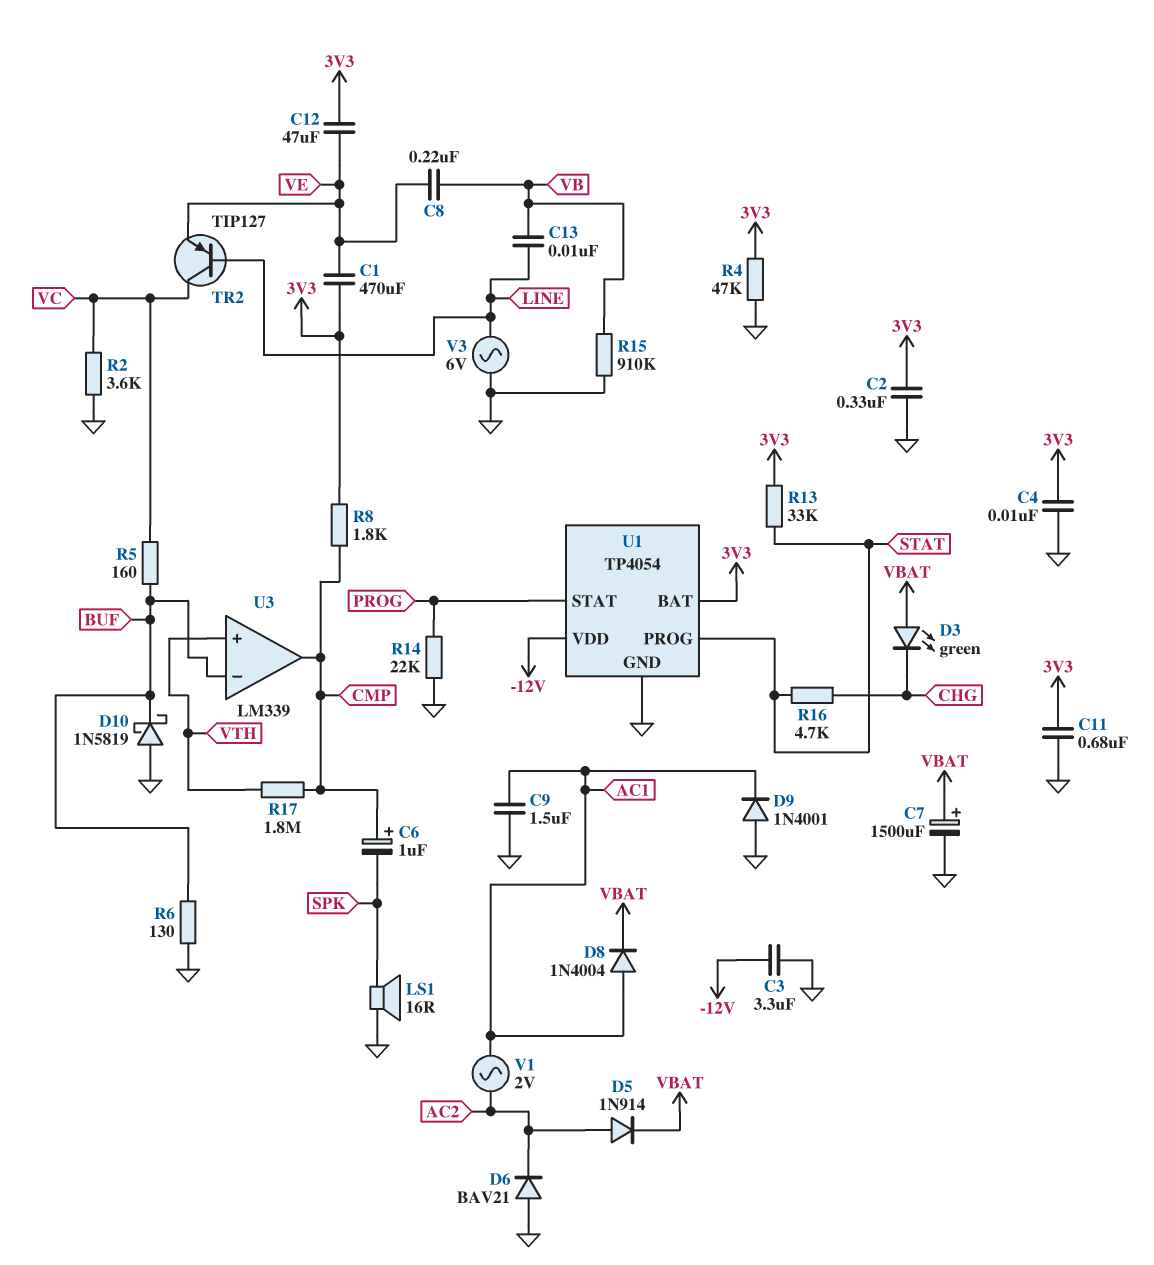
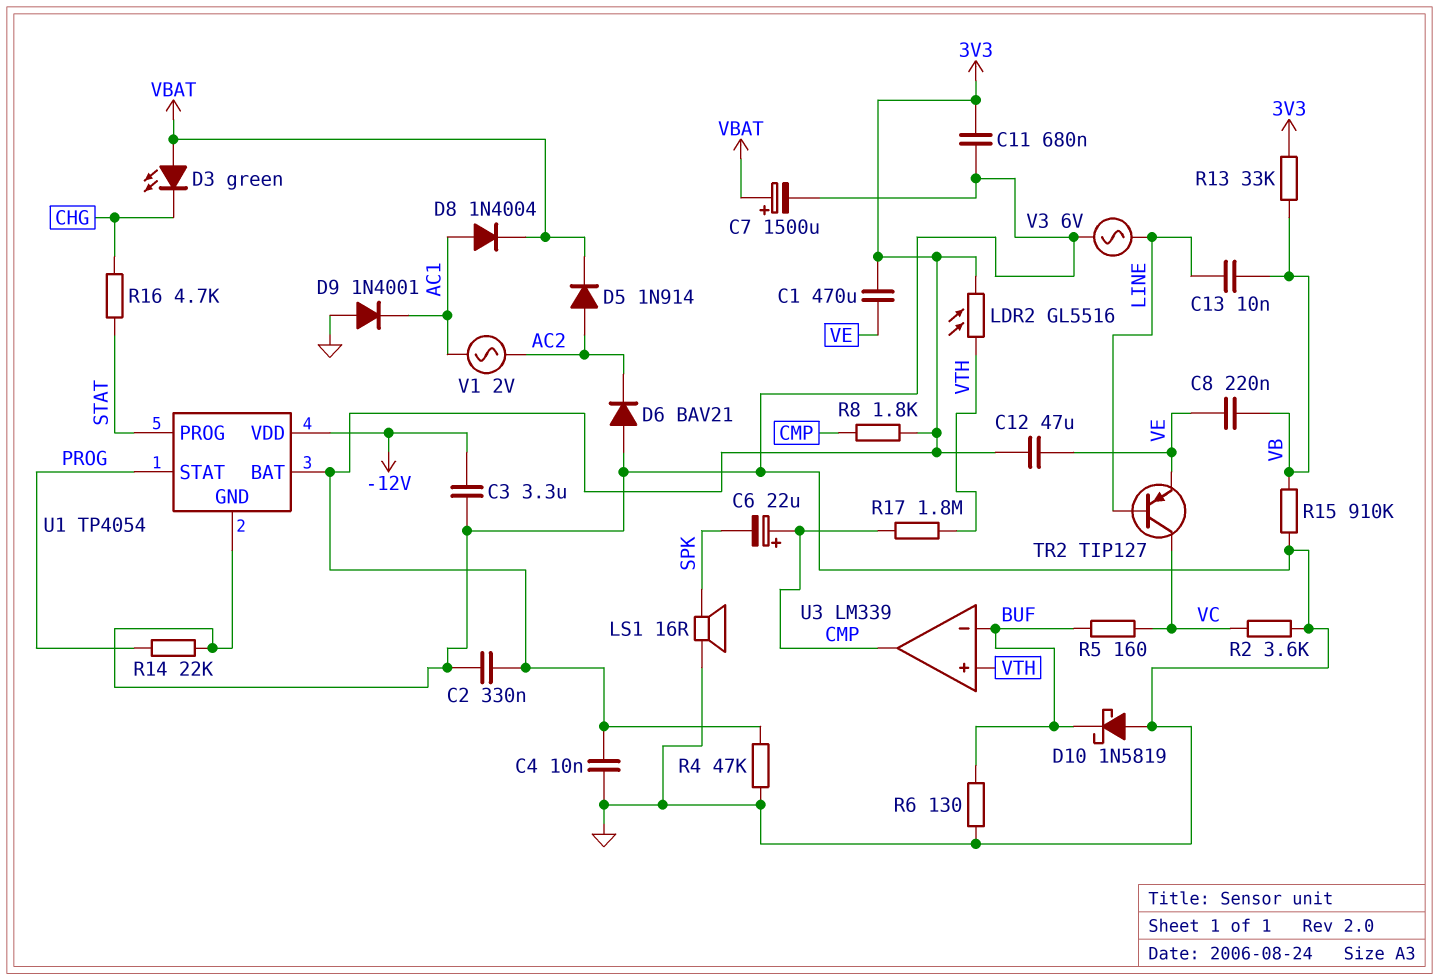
C6: 1uF (plus CMP, minus SPK) -> 22uF (plus CMP, minus SPK)
C9: 1.5uF (AC1, GND) -> none
LDR2: none -> GL5516 (3V3, VTH)
R13: 33k (3V3, STAT) -> 33k (3V3, VB)

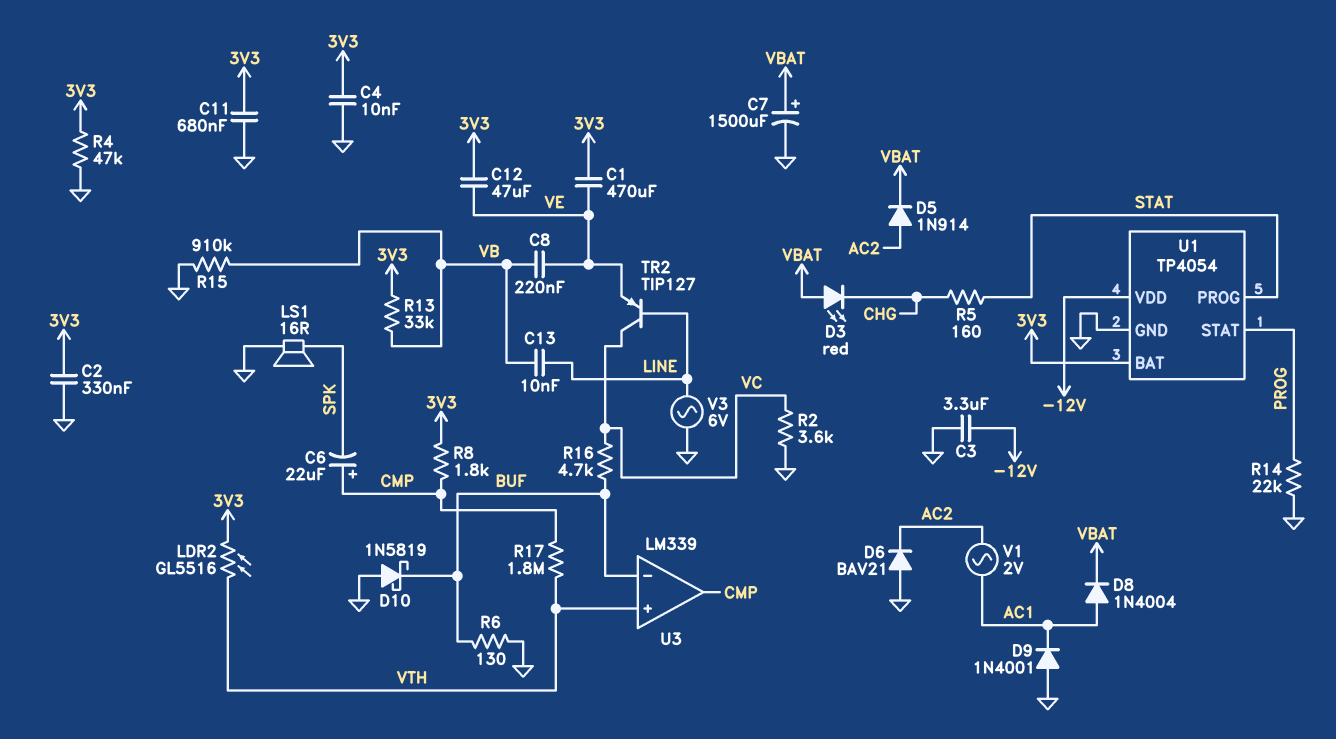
D3: LED green (A VBAT, K CHG) -> LED red (A VBAT, K CHG)
R5: 160 (BUF, VC) -> 160 (CHG, STAT)
R16: 4.7k (CHG, STAT) -> 4.7k (BUF, VC)

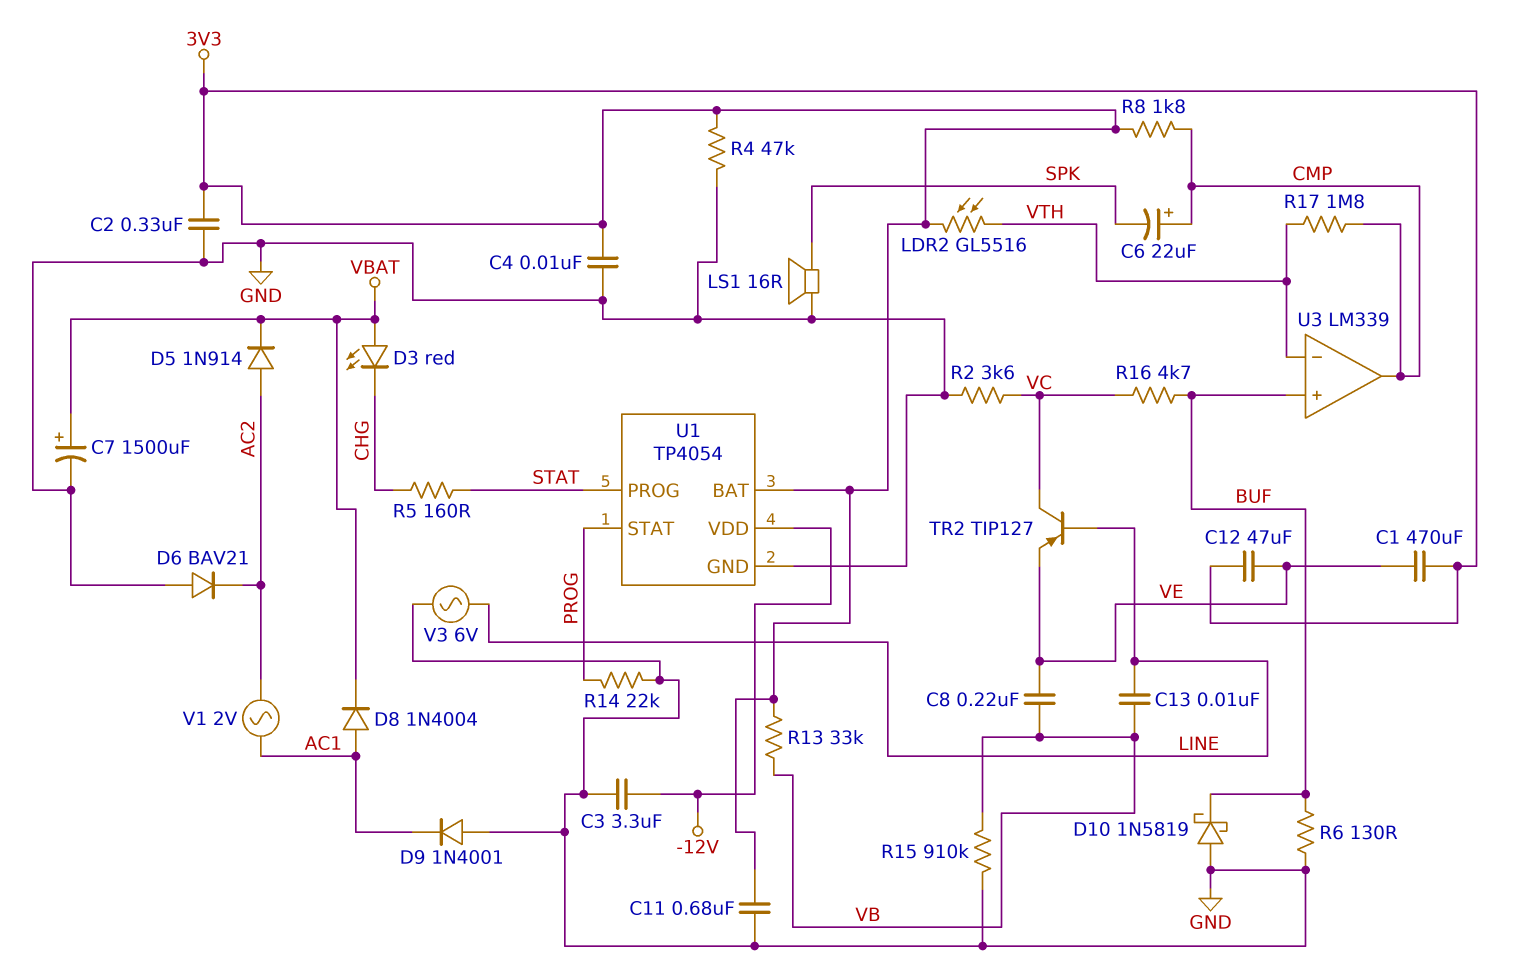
U3 pin in+: VTH -> BUF
U3 pin in-: BUF -> VTH

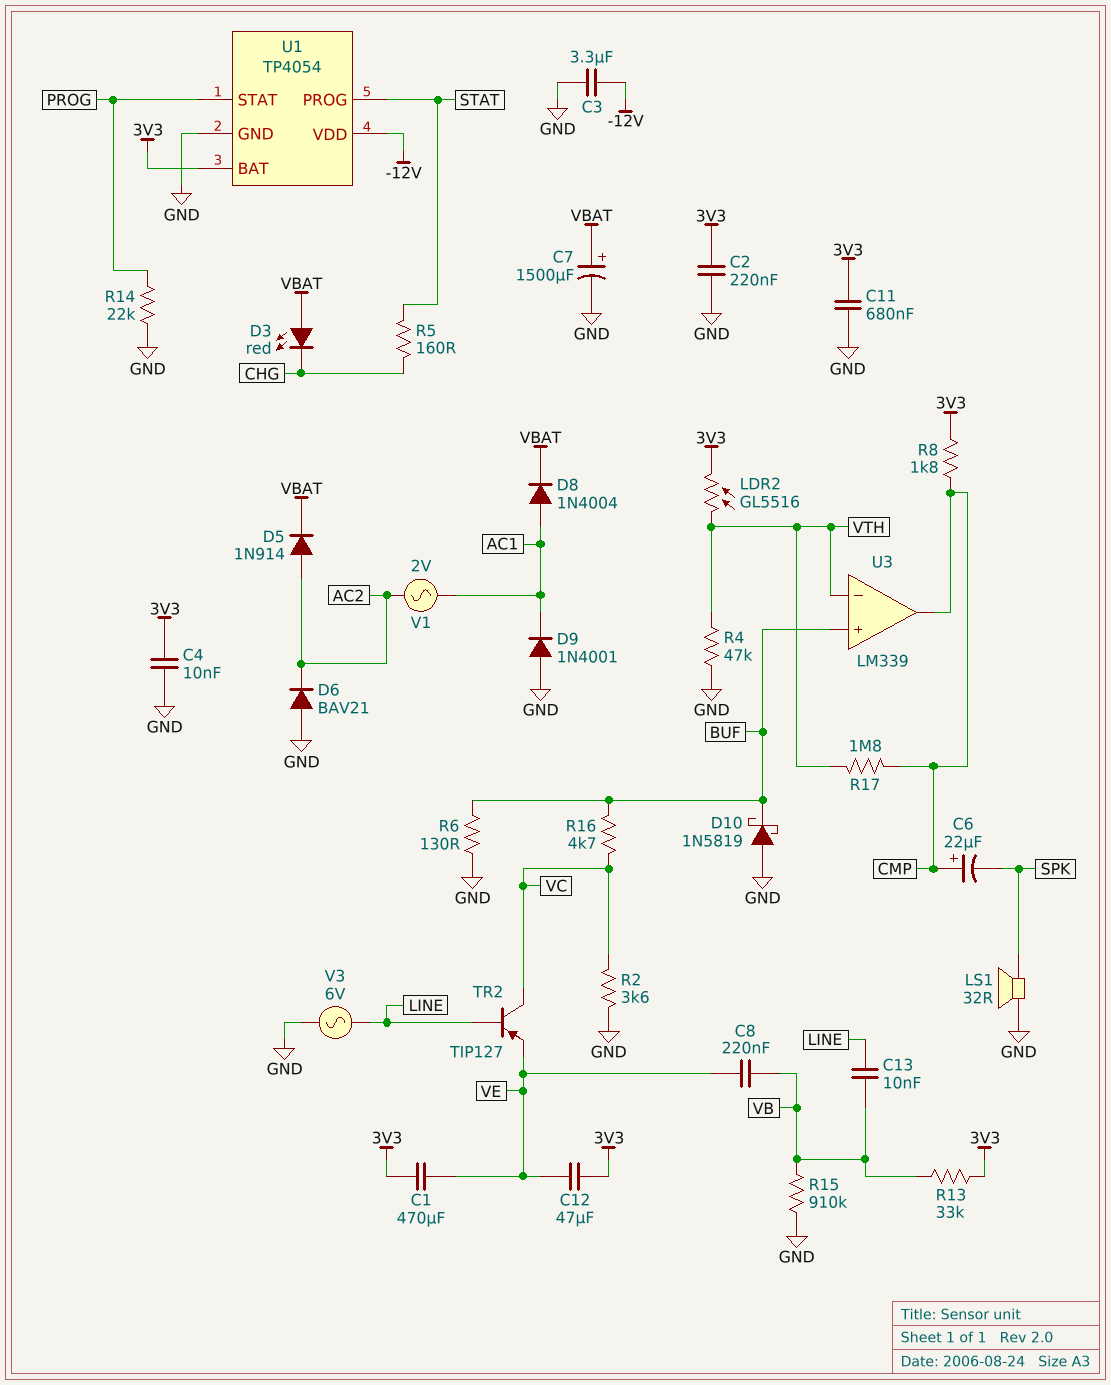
C2: 330nF (3V3, GND) -> 220nF (3V3, GND)
LS1: speaker 16R (GND, SPK) -> speaker 32R (GND, SPK)
R4: 47k (3V3, GND) -> 47k (GND, VTH)

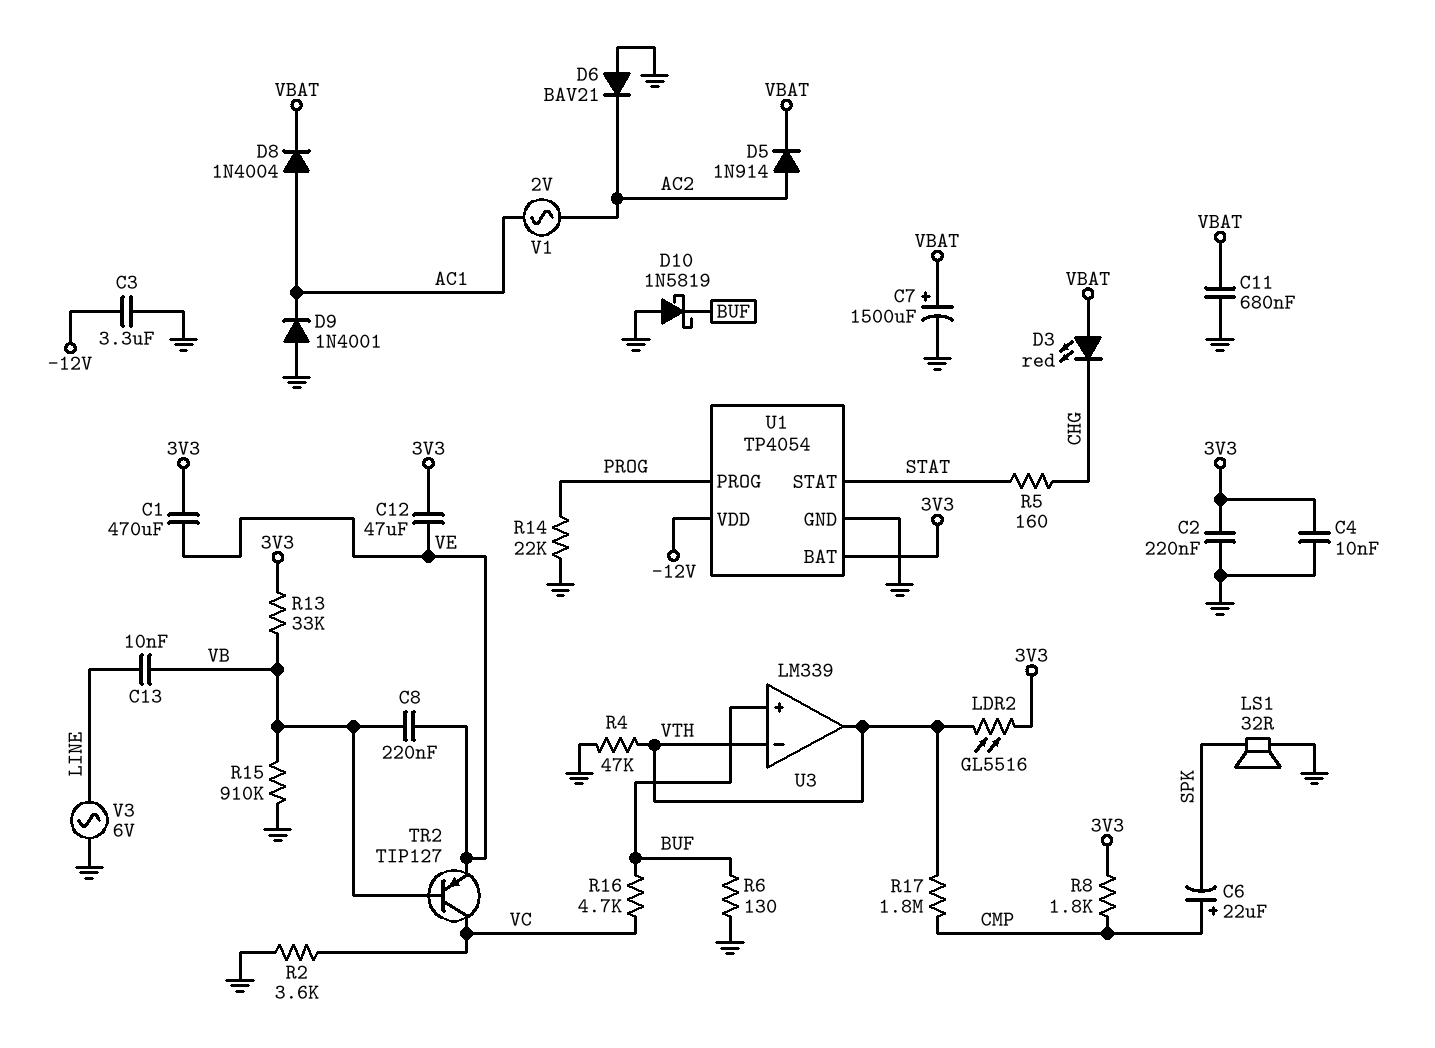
C11: 680nF (3V3, GND) -> 680nF (GND, VBAT)
TR2: PNP TIP127 (B LINE, C VC, E VE) -> PNP TIP127 (B VB, C VC, E VE)
U1 pin PROG: STAT -> PROG
U1 pin STAT: PROG -> STAT
U3 pin out: CMP -> VTH

